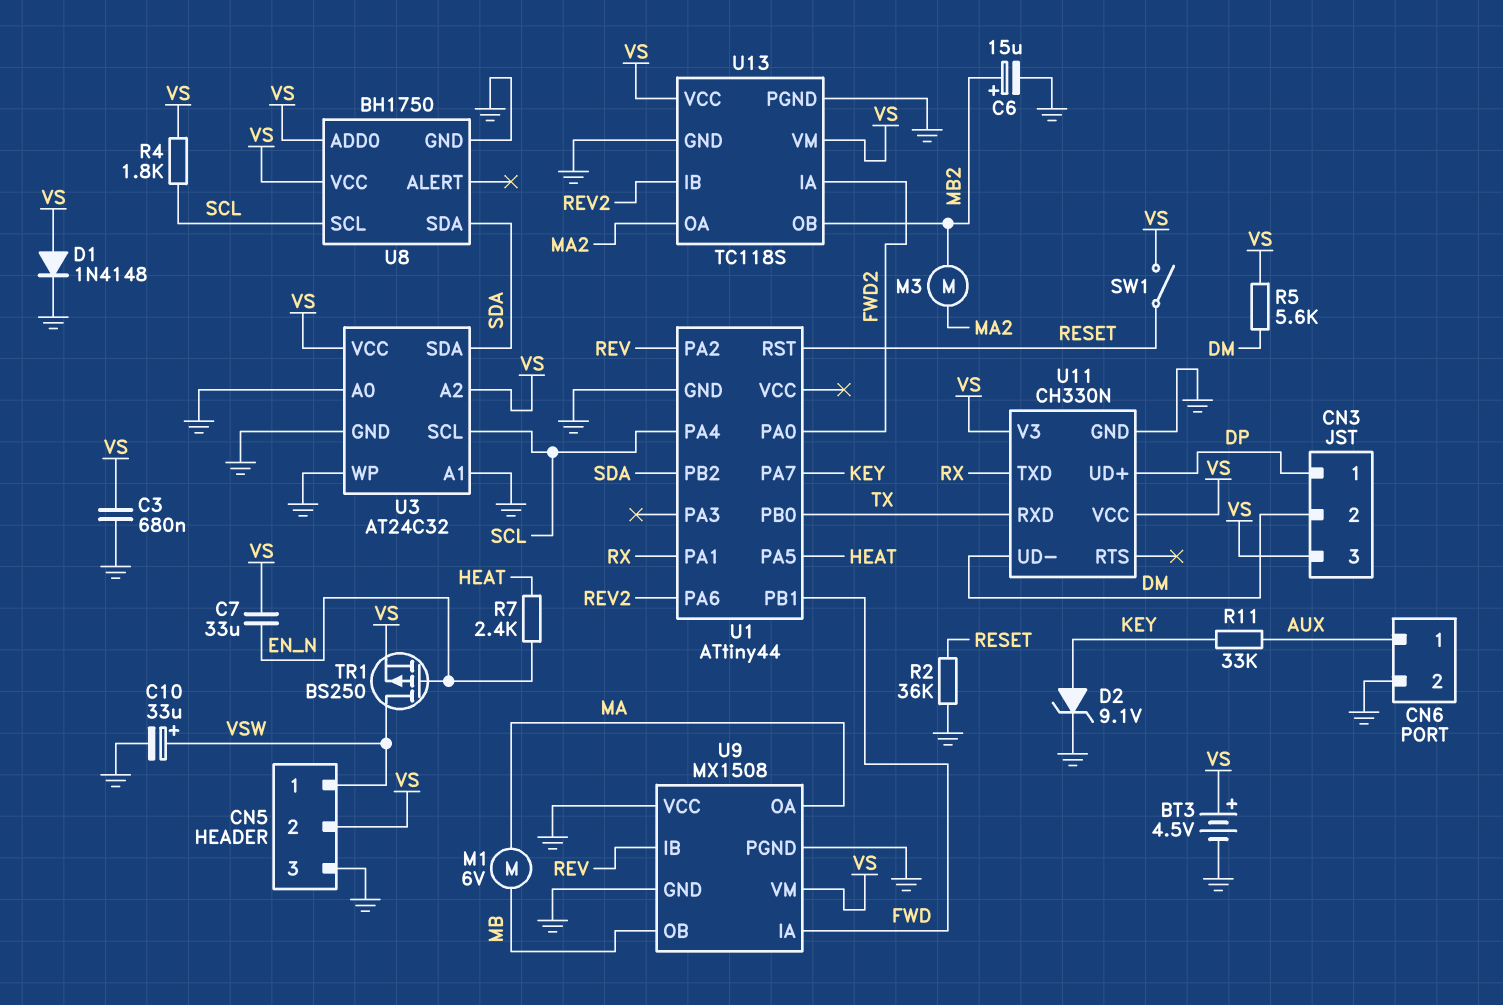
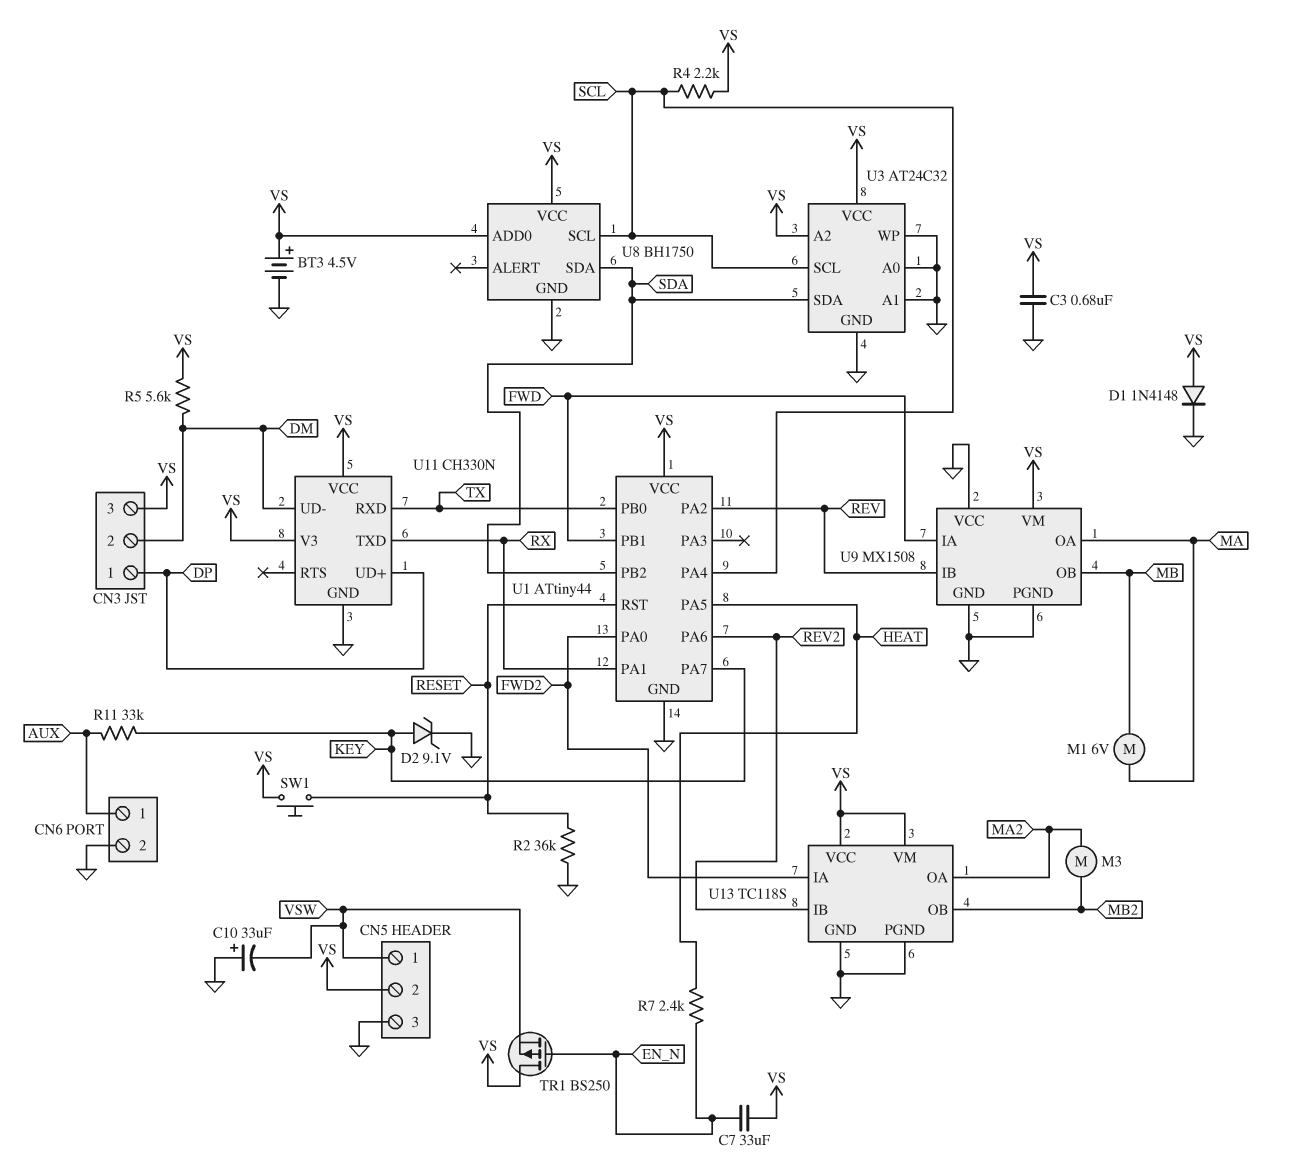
C6: 15uF (plus MB2, minus GND) -> none
C10: 33uF (plus VSW, minus GND) -> 33uF (plus GND, minus VSW)
R4: 1.8k (SCL, VS) -> 2.2k (SCL, VS)
SW1: switch (RESET, VS) -> button (RESET, VS)
TR1: PMOS BS250 (G EN_N, D VSW, S VS) -> PMOS BS250 (G EN_N, D VS, S VSW)
U1 pin VCC: none -> VS

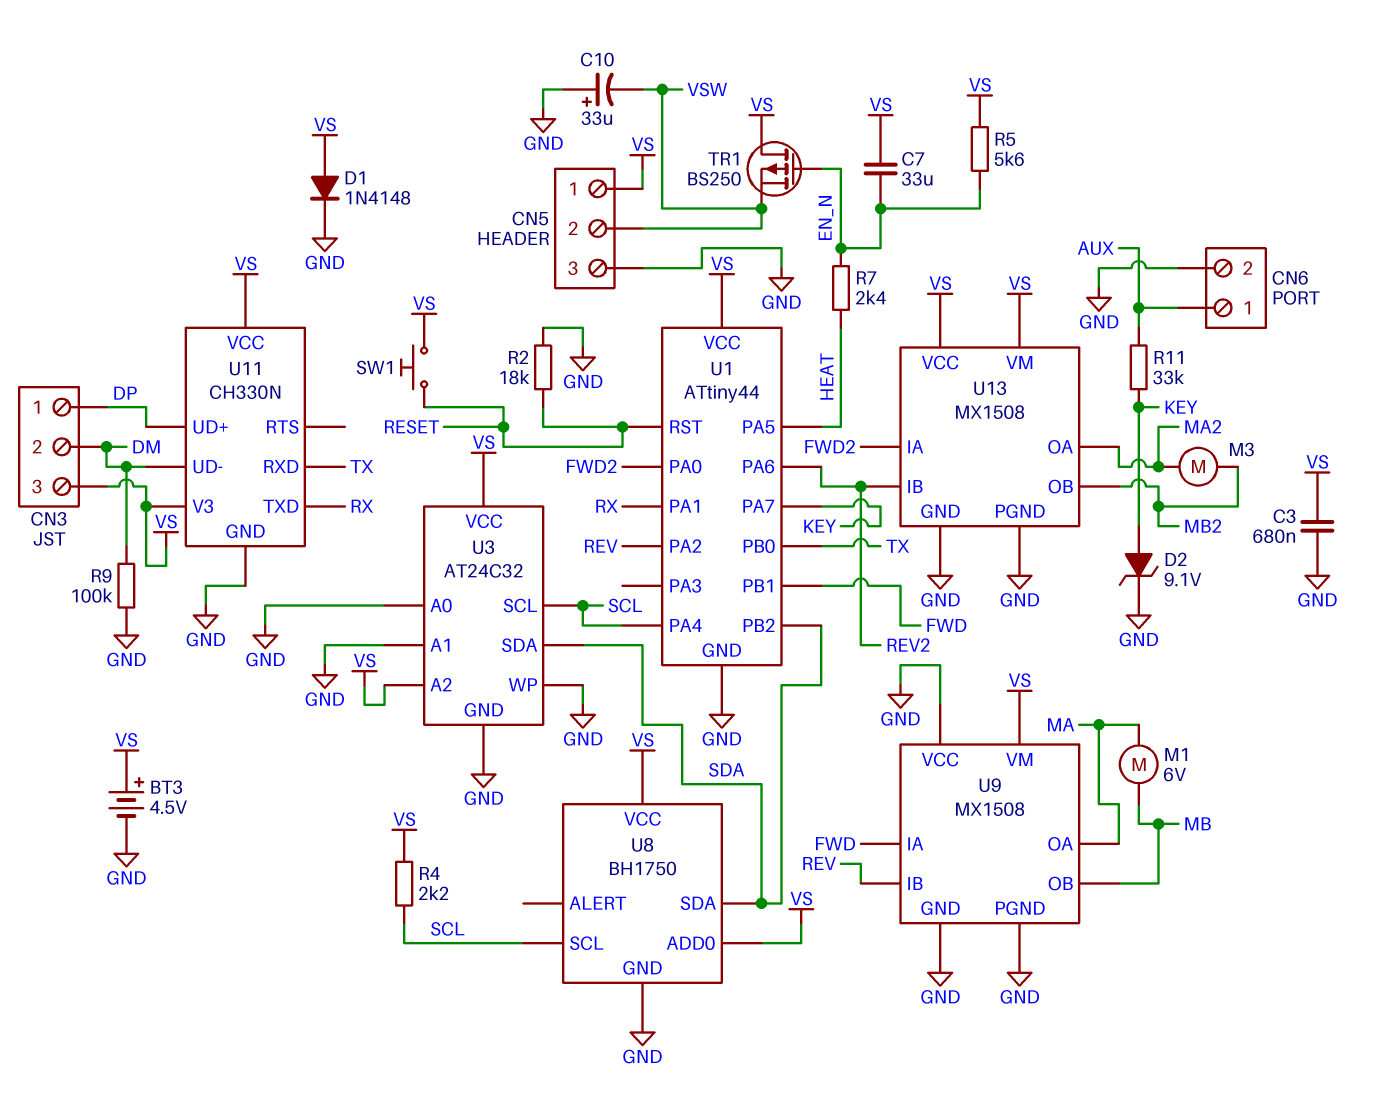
CN5 pin 1: VSW -> VS
CN5 pin 2: VS -> VSW
R2: 36k (GND, RESET) -> 18k (GND, RESET)
R5: 5.6k (DM, VS) -> 5.6k (EN_N, VS)
R9: none -> 100k (DM, GND)
U13: TC118S -> MX1508

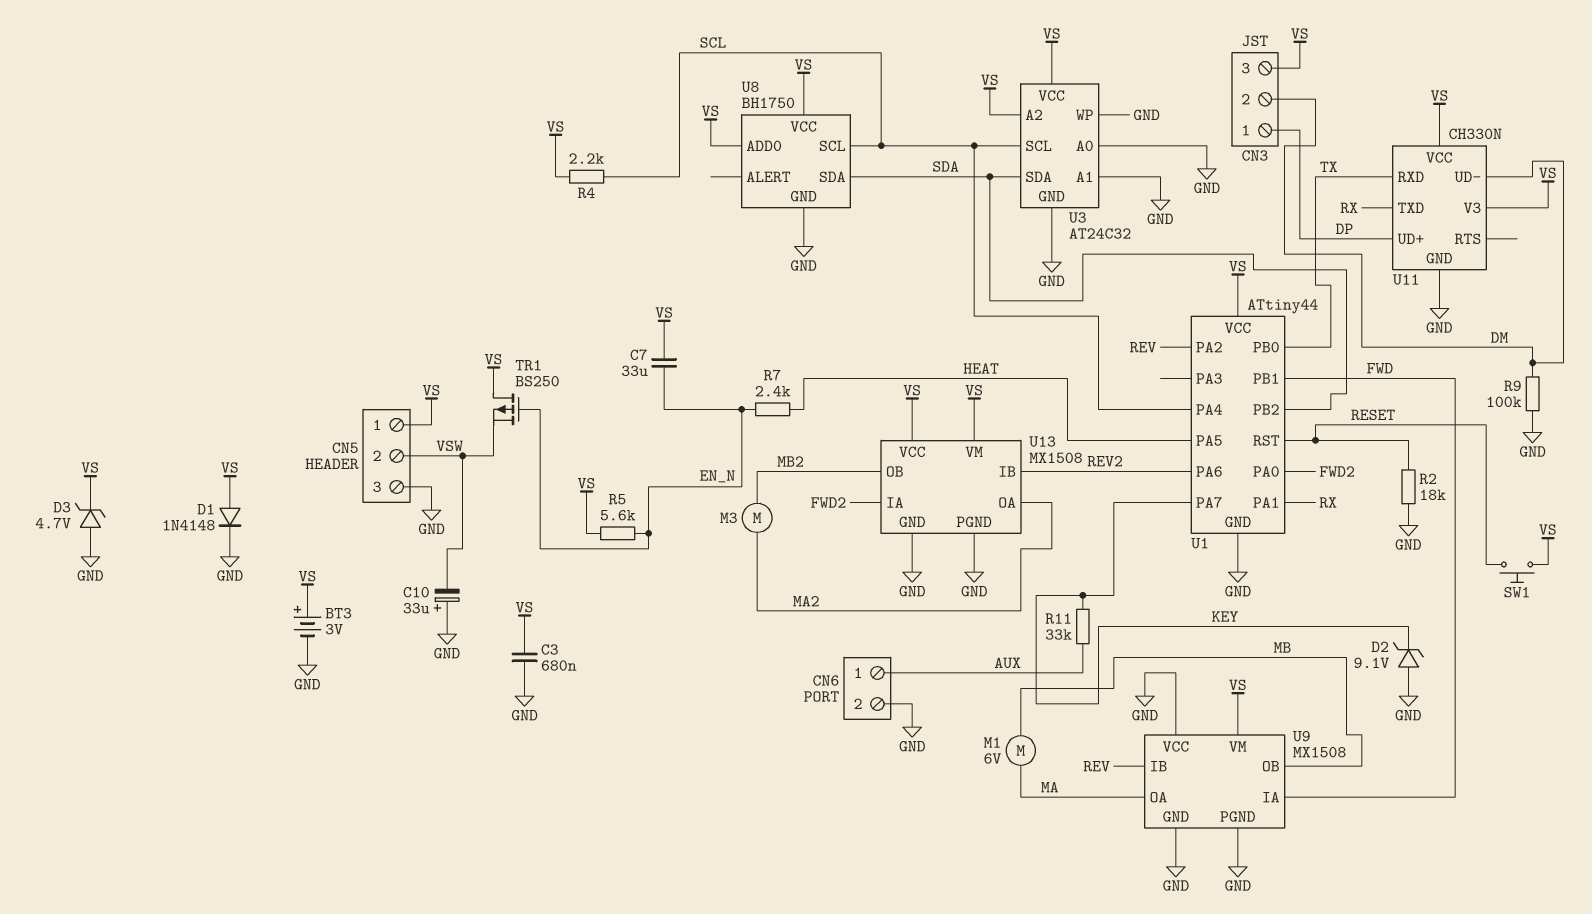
BT3: 4.5V (plus VS, minus GND) -> 3V (plus VS, minus GND)
D2: zener 9.1V (A KEY, K GND) -> zener 9.1V (A GND, K KEY)
D3: none -> zener 4.7V (A GND, K VS)

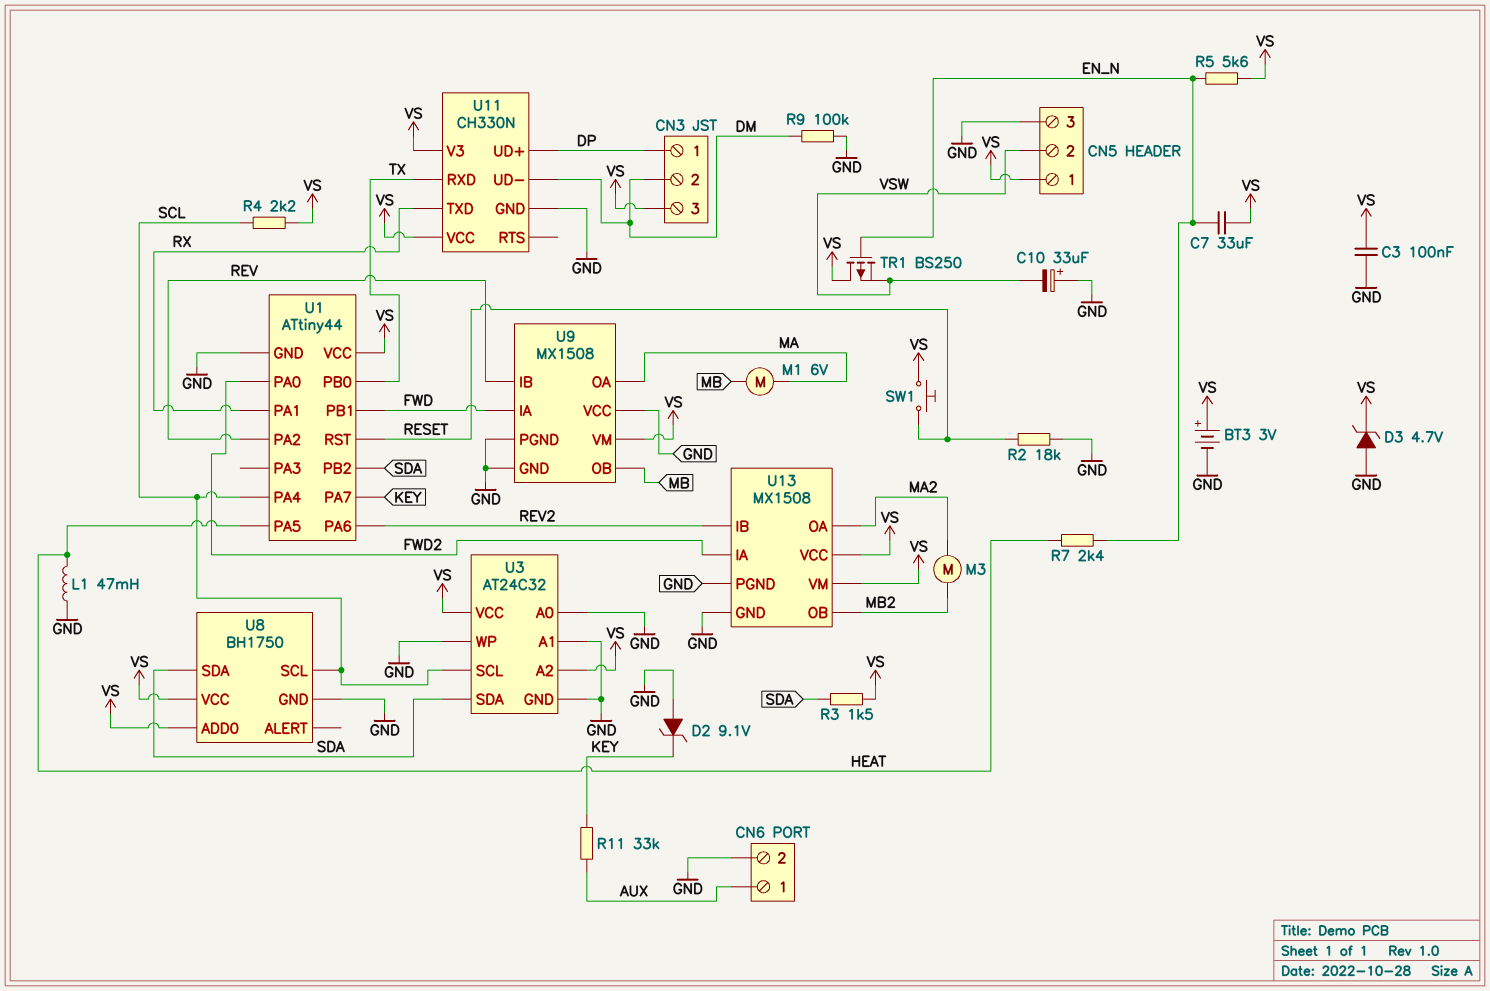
C3: 680nF (GND, VS) -> 100nF (GND, VS)
D1: diode 1N4148 (A VS, K GND) -> none
L1: none -> 47mH (GND, HEAT)
R3: none -> 1.5k (SDA, VS)

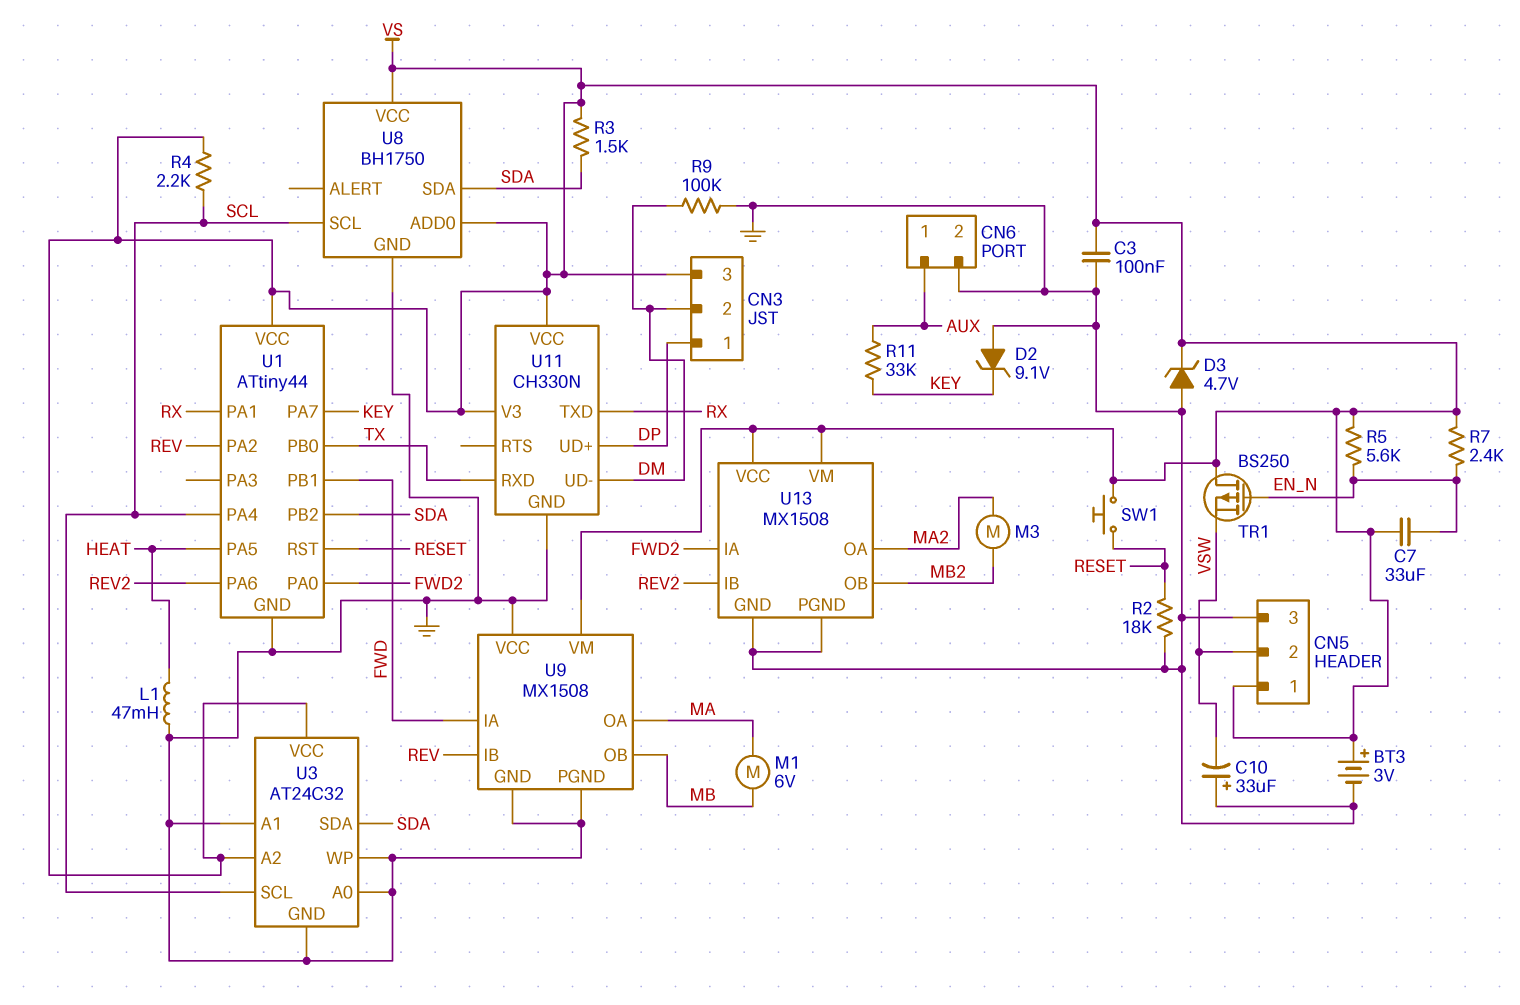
R7: 2.4k (EN_N, HEAT) -> 2.4k (EN_N, VS)

